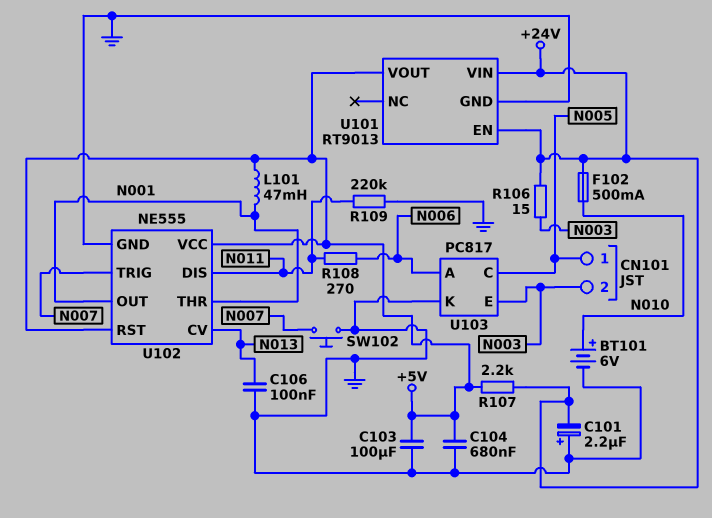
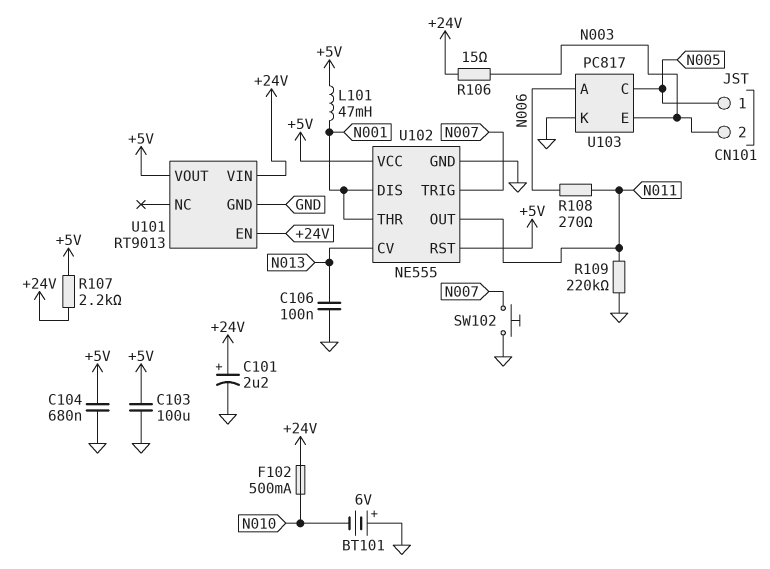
BT101: 6V (plus N010, minus GND) -> 6V (plus GND, minus N010)
C101: 2.2uF (plus GND, minus +24V) -> 2.2uF (plus +24V, minus GND)
U102 pin DIS: N011 -> N001
U102 pin OUT: N001 -> N011

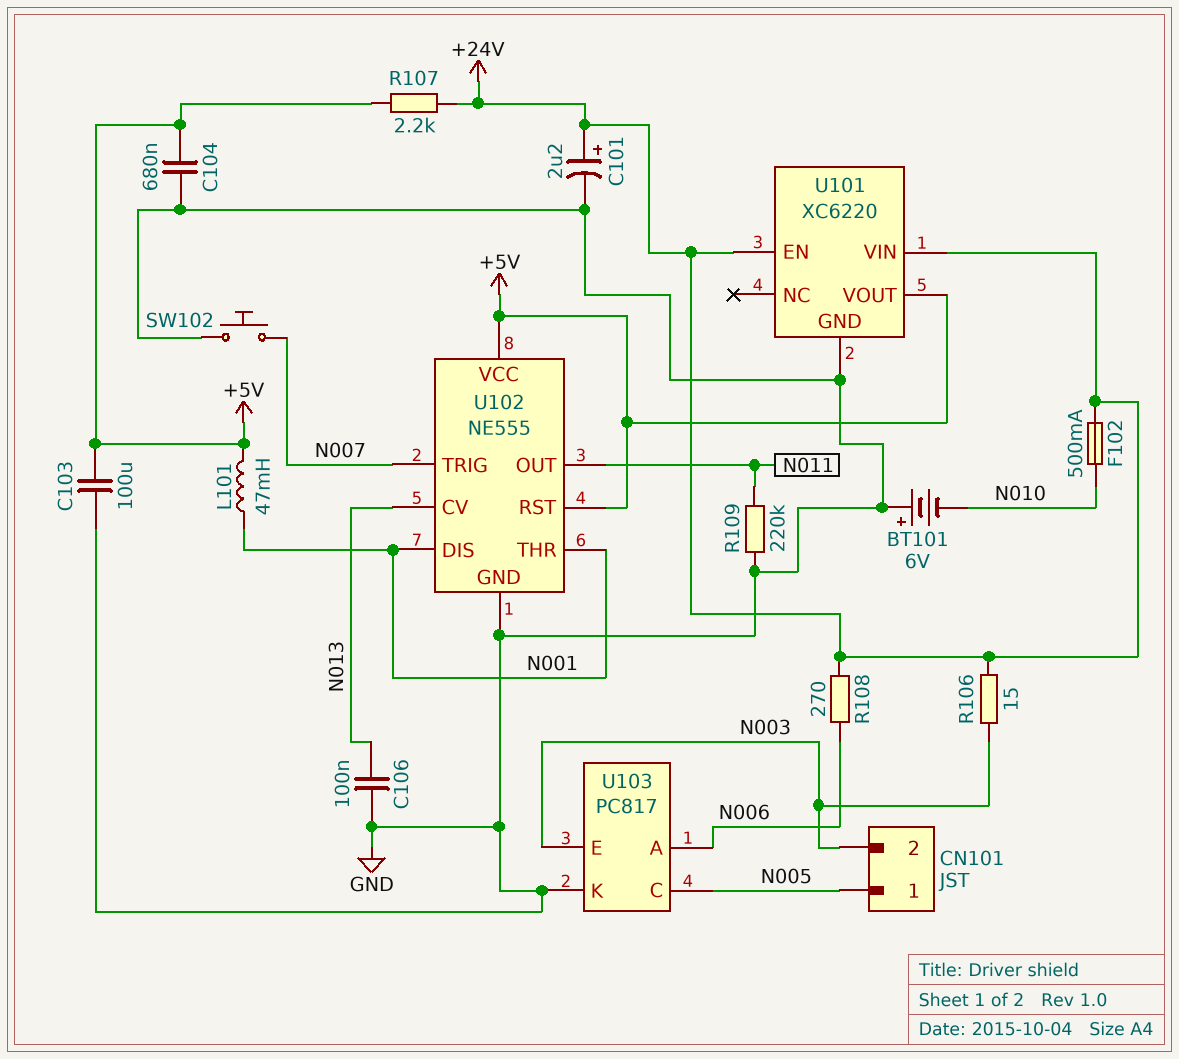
R108: 270 (N006, N011) -> 270 (+24V, N006)
U101: RT9013 -> XC6220

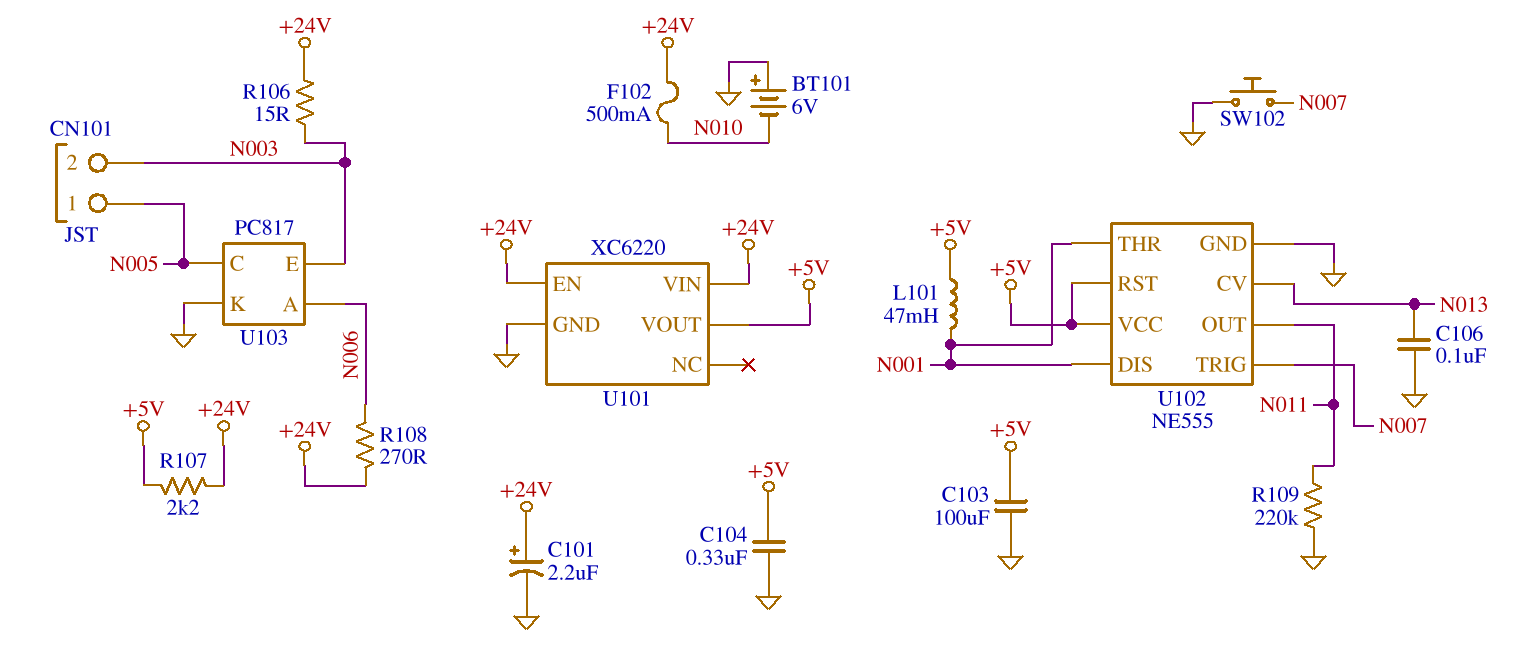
C104: 680nF (+5V, GND) -> 330nF (+5V, GND)

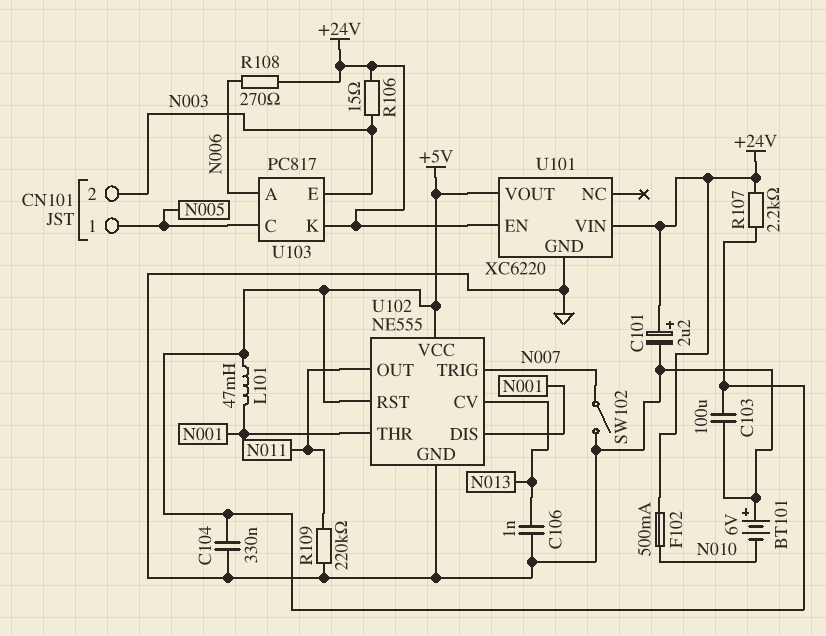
C106: 100nF (GND, N013) -> 1nF (GND, N013)
SW102: button (GND, N007) -> switch (GND, N007)
U103 pin K: GND -> +24V

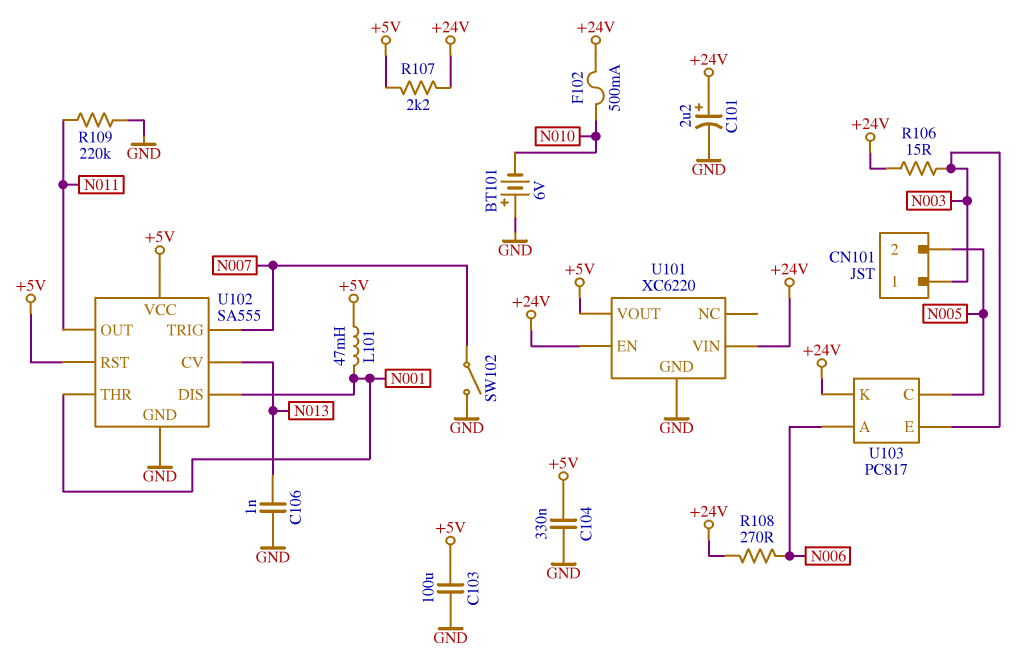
CN101 pin 1: N005 -> N003
CN101 pin 2: N003 -> N005
U102: NE555 -> SA555

